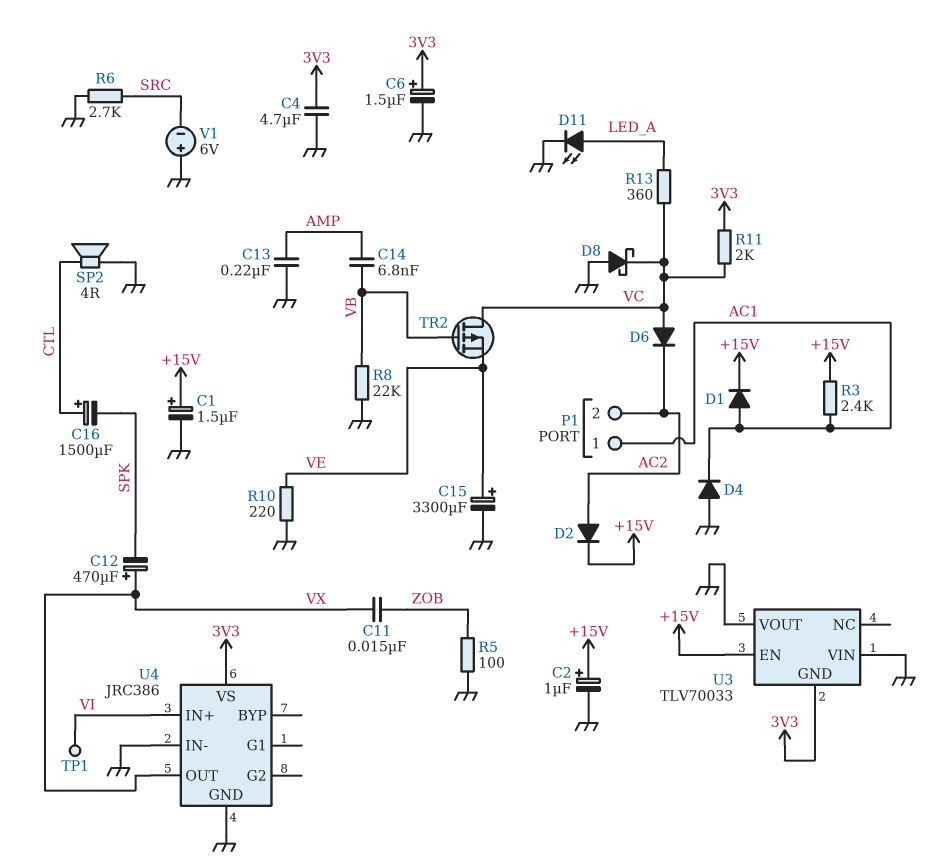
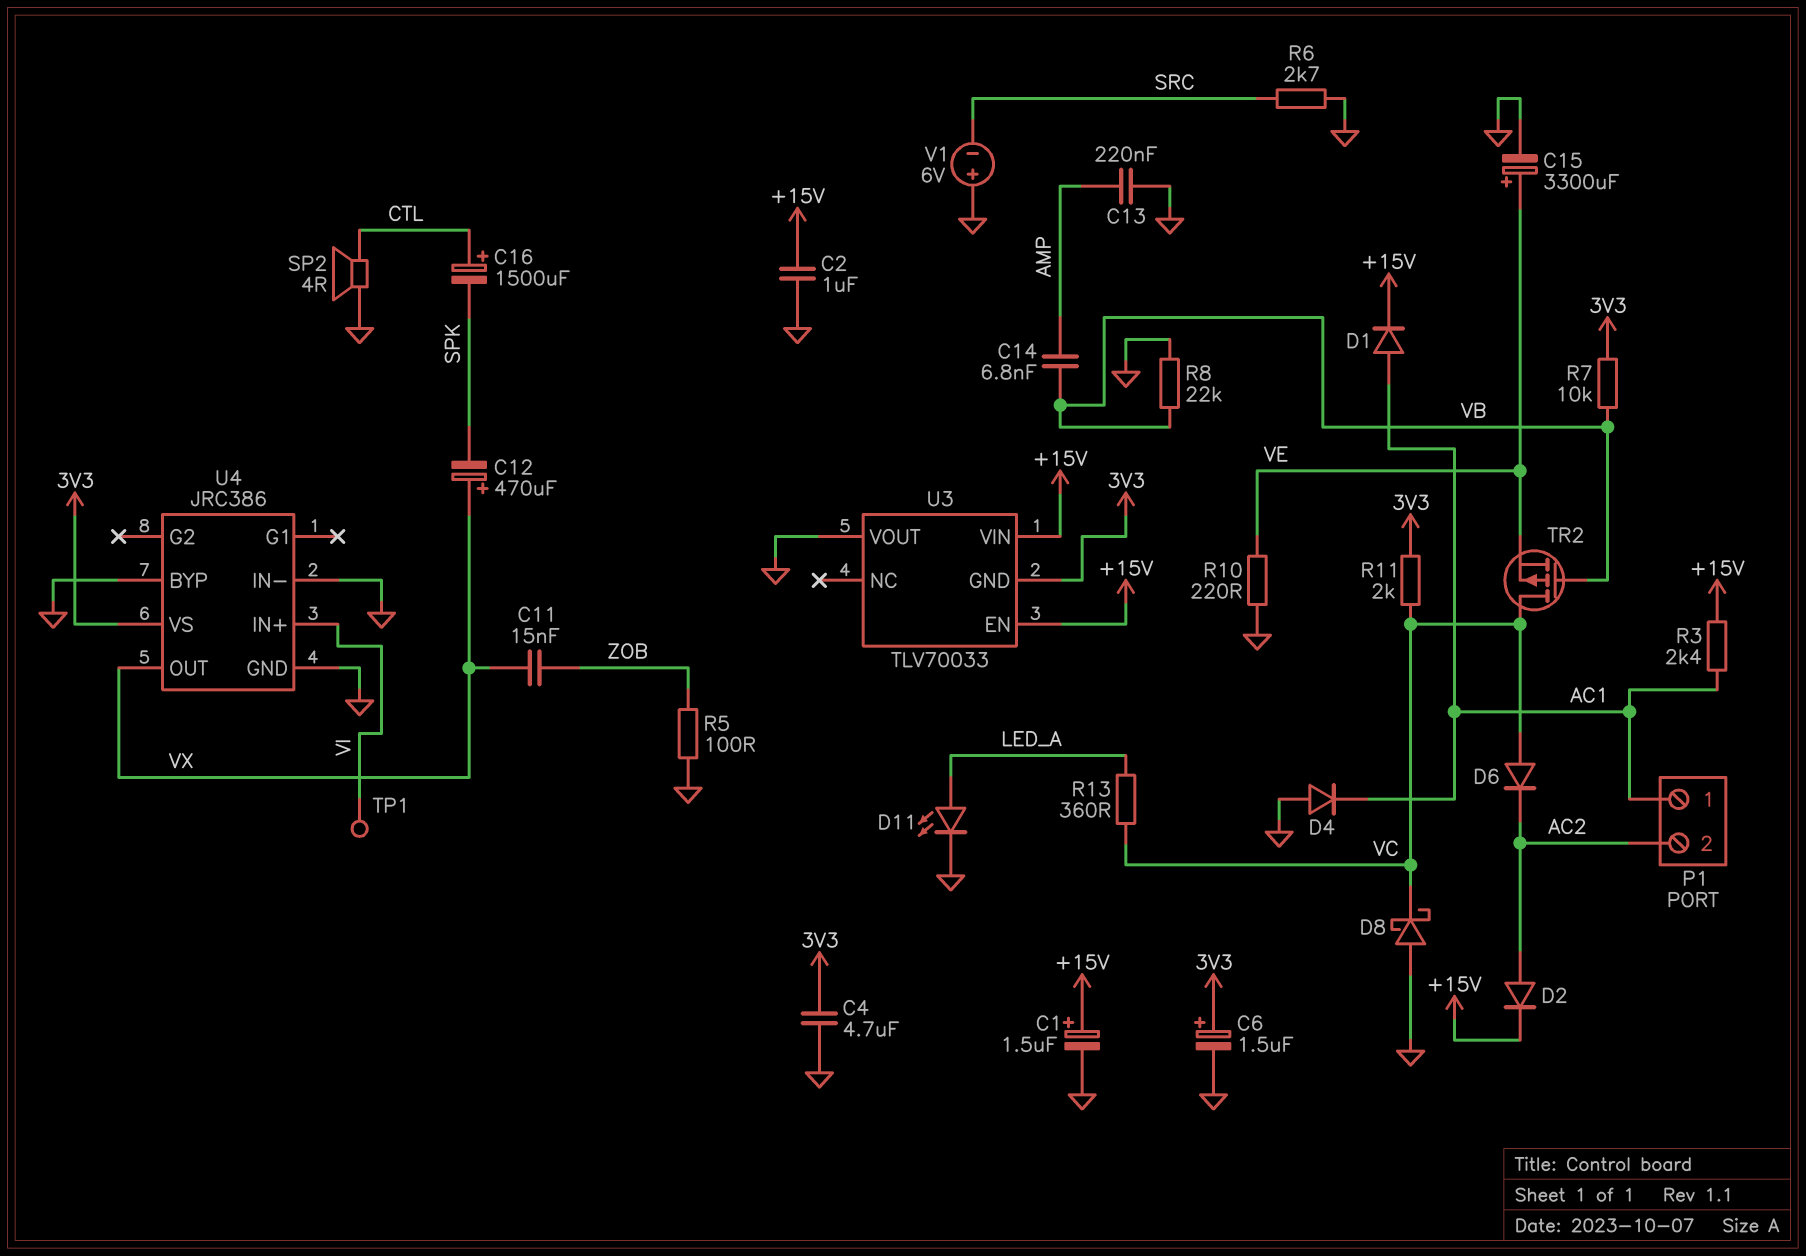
C2: 1uF (plus +15V, minus GND) -> 1uF (+15V, GND)
R7: none -> 10k (3V3, VB)
U3 pin VIN: GND -> +15V
U4 pin BYP: none -> GND

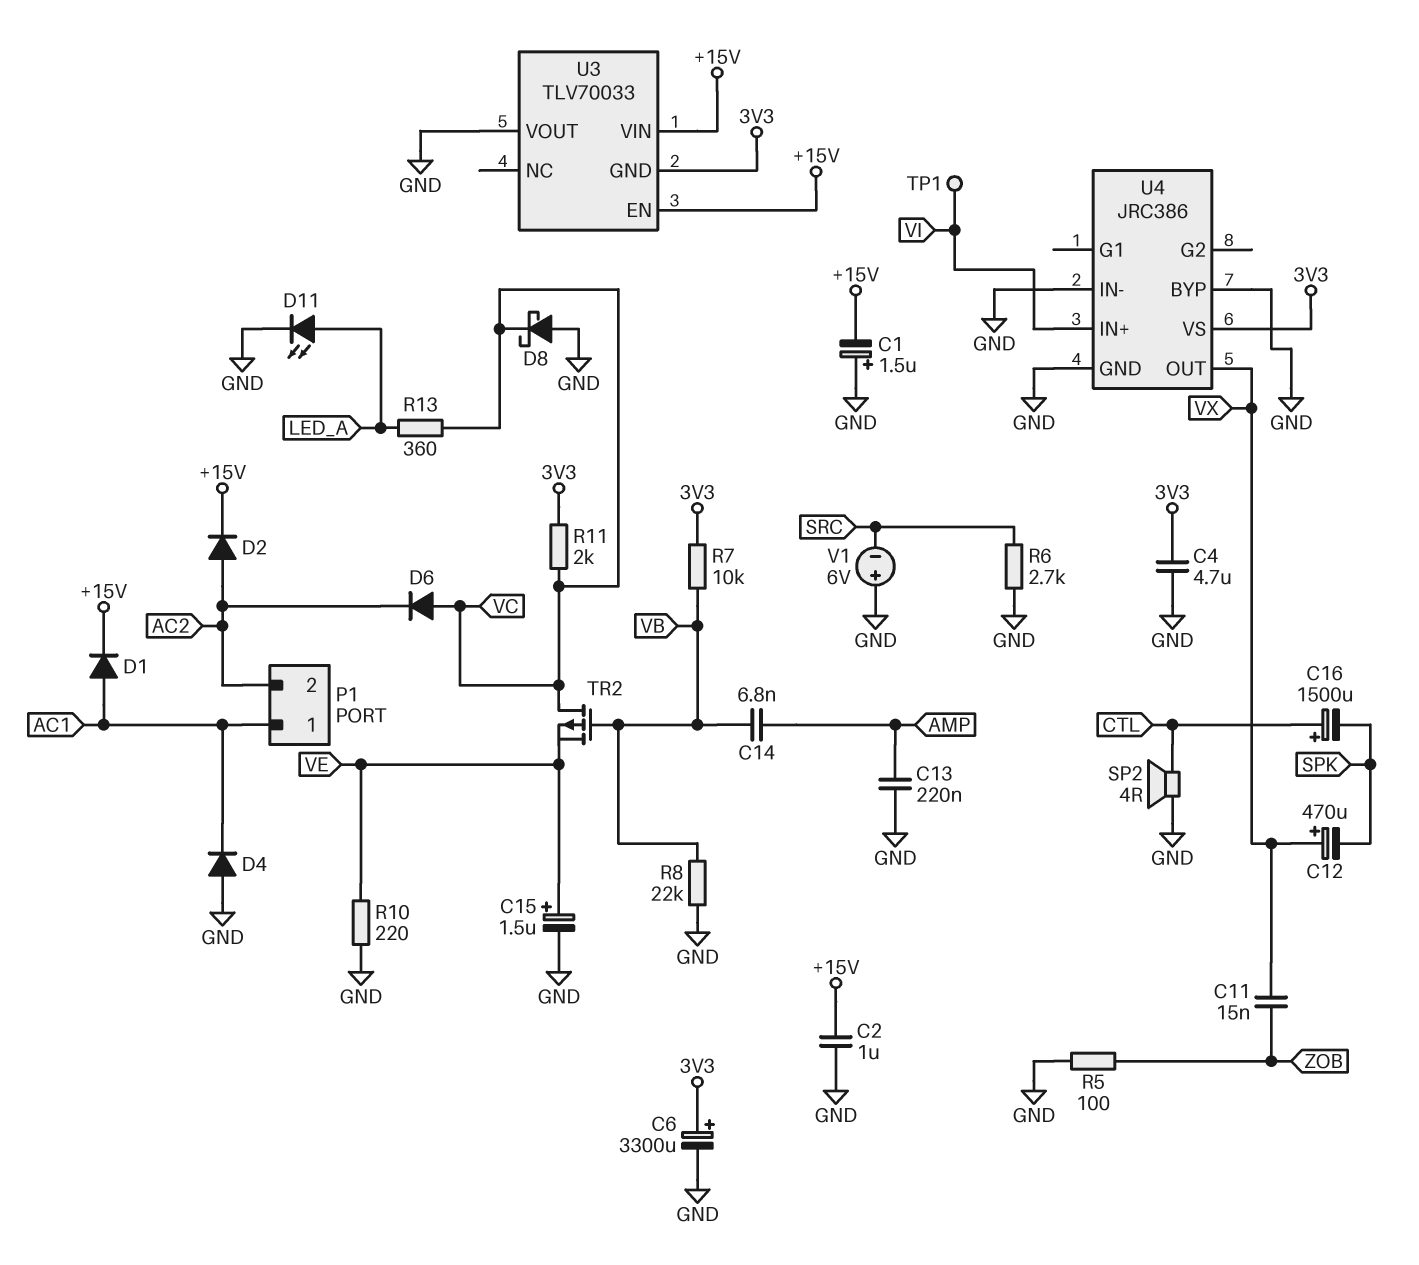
C1: 1.5uF (plus +15V, minus GND) -> 1.5uF (plus GND, minus +15V)
C6: 1.5uF (plus 3V3, minus GND) -> 3300uF (plus 3V3, minus GND)
C15: 3300uF (plus VE, minus GND) -> 1.5uF (plus VE, minus GND)
R3: 2.4k (+15V, AC1) -> none

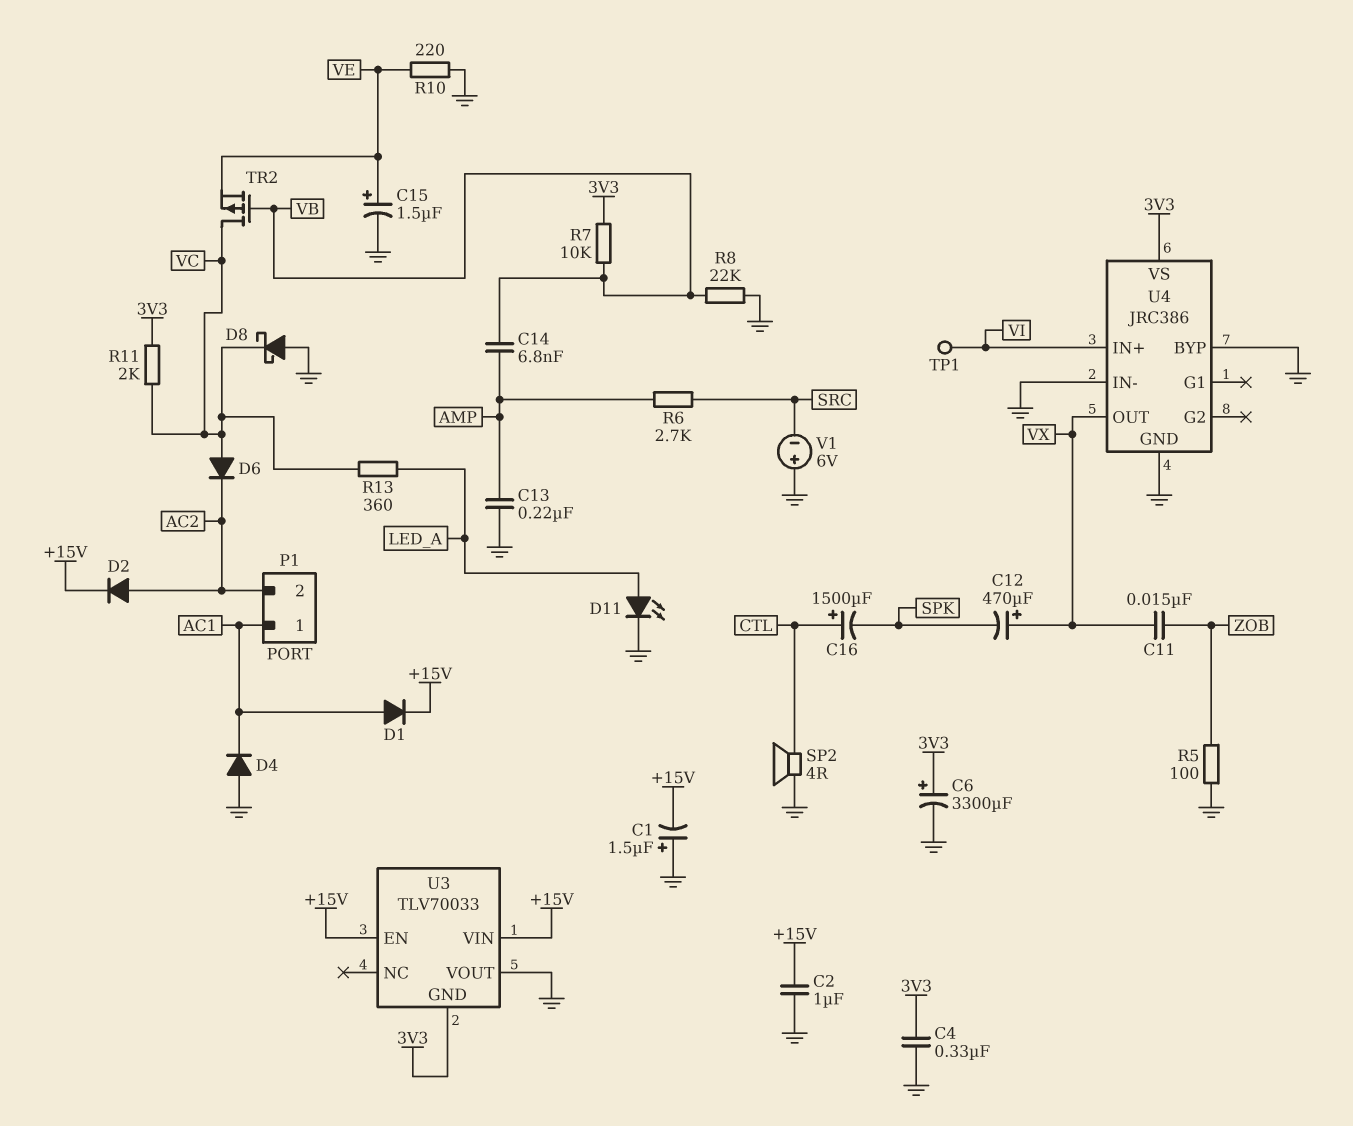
C4: 4.7uF (3V3, GND) -> 330nF (3V3, GND)
R6: 2.7k (GND, SRC) -> 2.7k (AMP, SRC)

